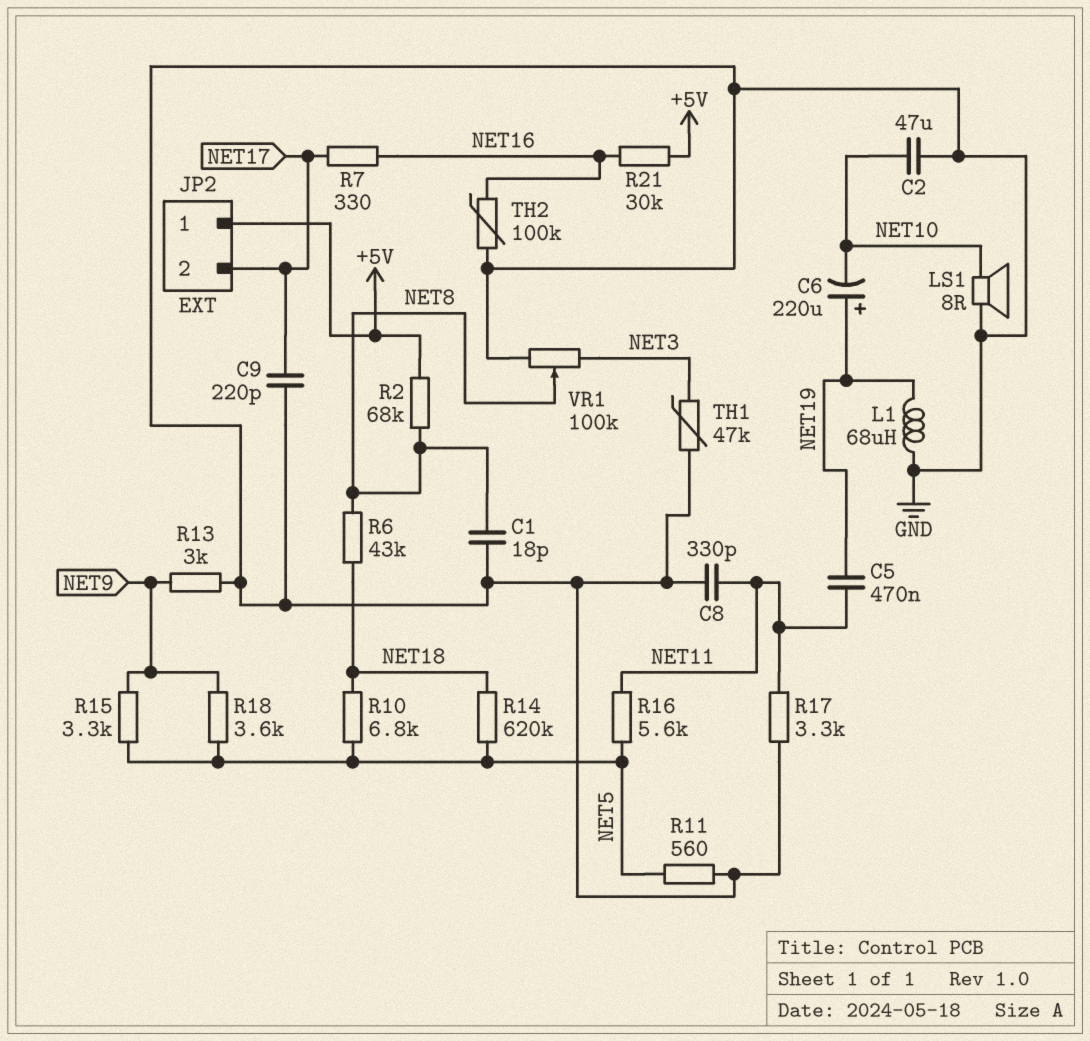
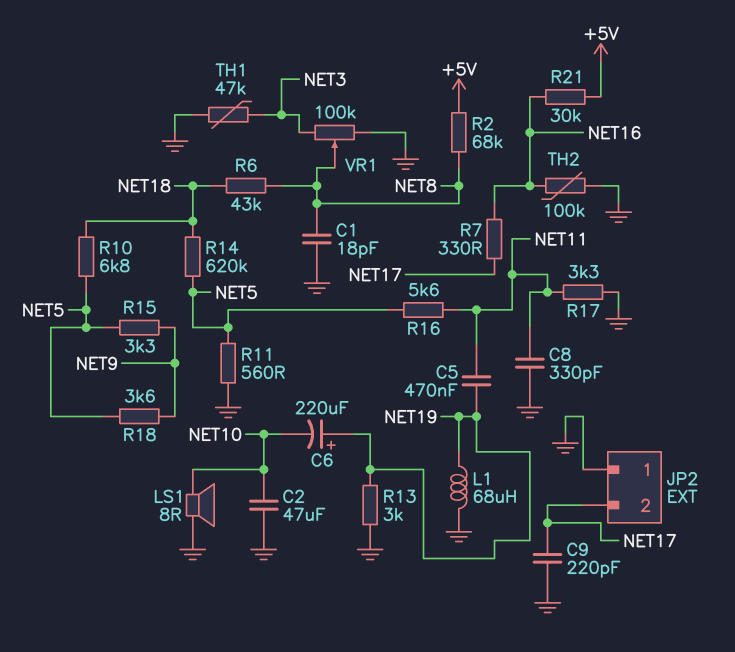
JP2 pin 1: +5V -> GND
R13: 3k (GND, NET9) -> 3k (GND, NET19)

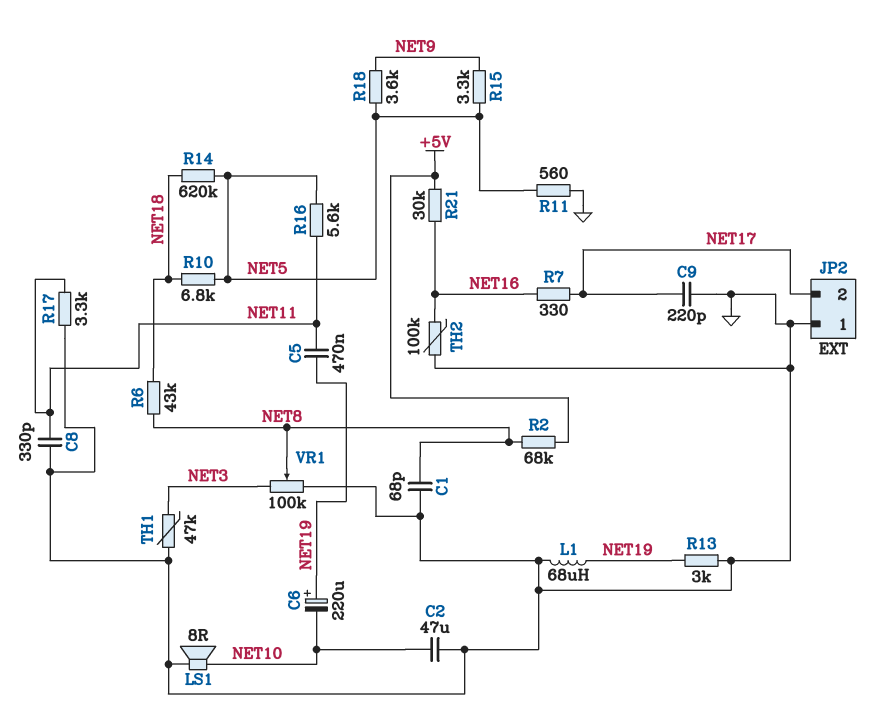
C1: 18pF (GND, NET8) -> 68pF (GND, NET8)

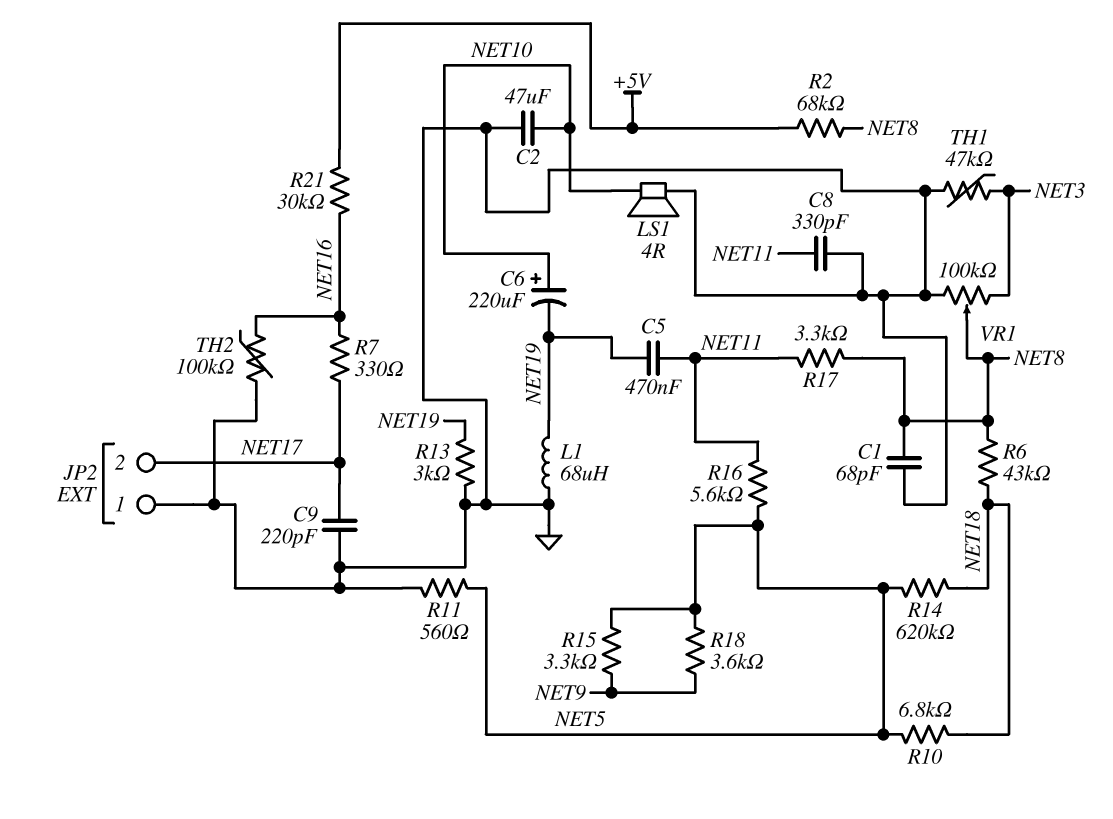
C6: 220uF (plus NET19, minus NET10) -> 220uF (plus NET10, minus NET19)
LS1: speaker 8R (GND, NET10) -> speaker 4R (GND, NET10)
R17: 3.3k (GND, NET11) -> 3.3k (NET8, NET11)

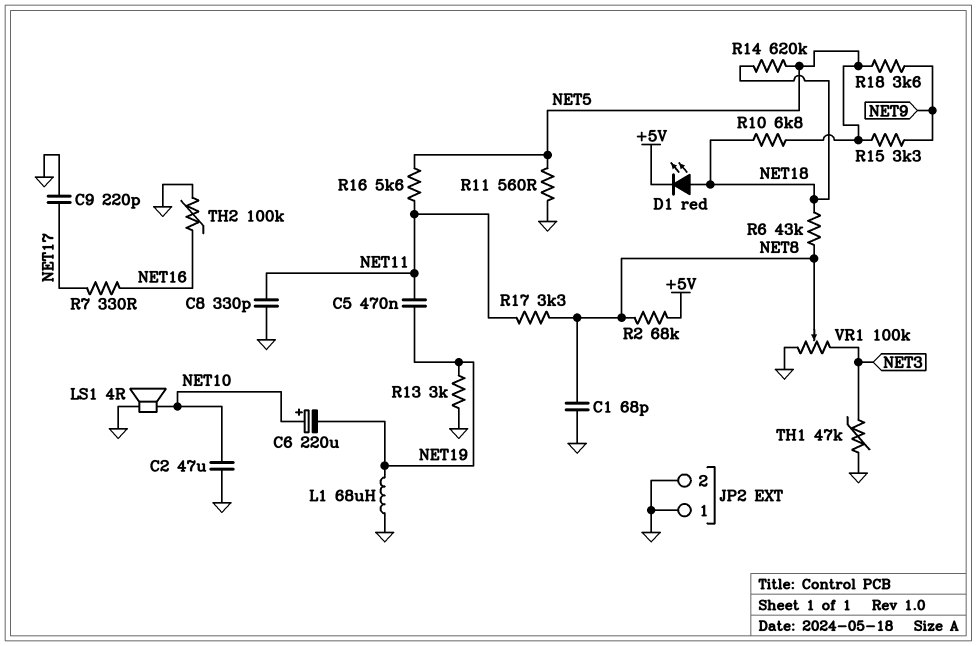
D1: none -> LED red (A NET18, K +5V)
JP2 pin 2: NET17 -> GND
R21: 30k (+5V, NET16) -> none

